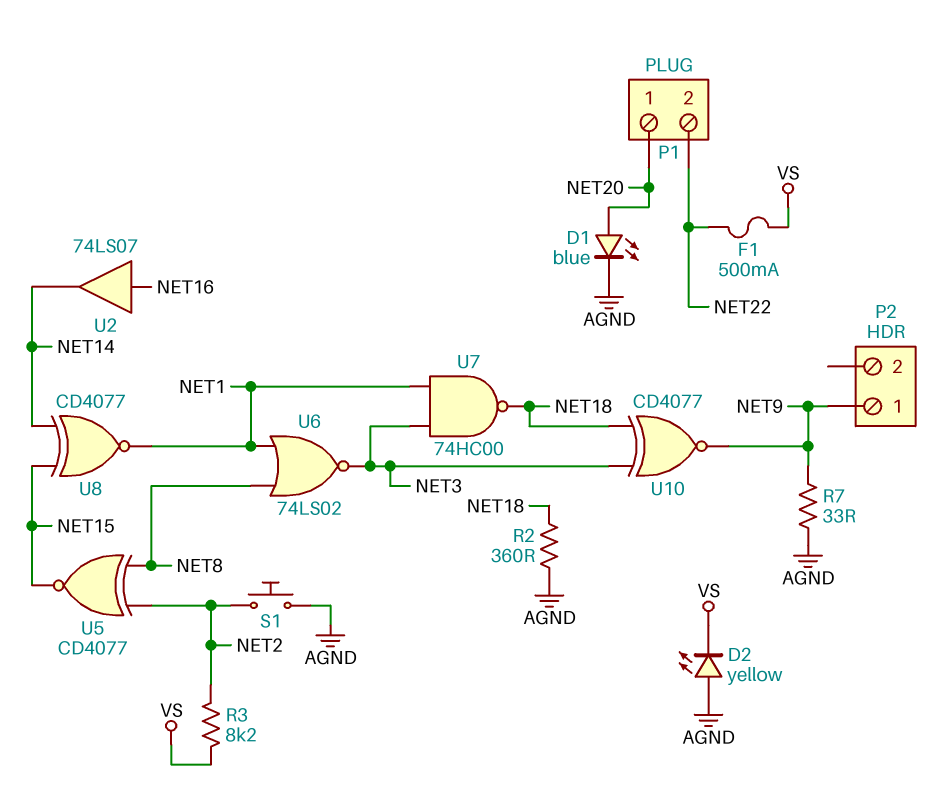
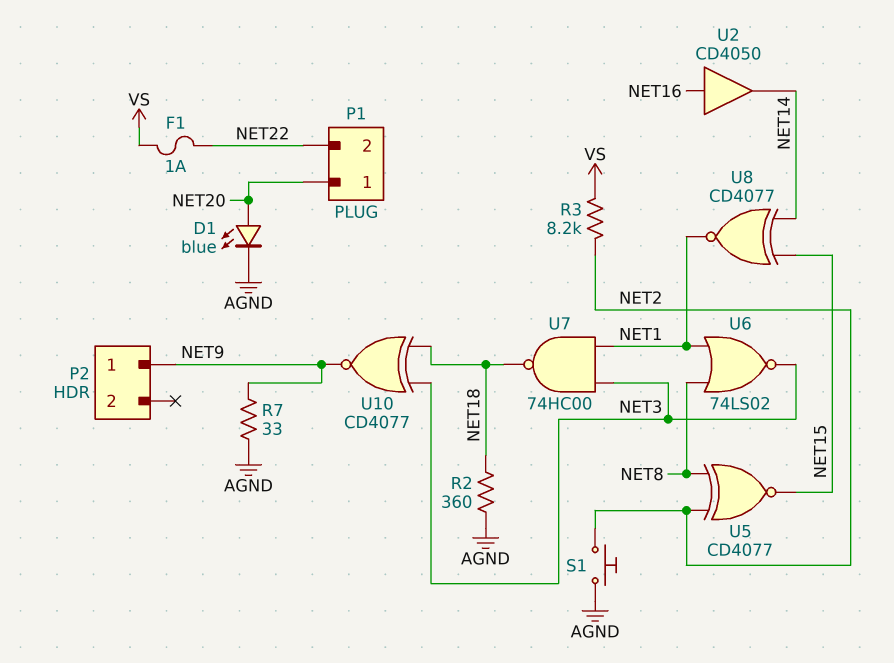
D2: LED yellow (A AGND, K VS) -> none
F1: 500mA (NET22, VS) -> 1A (NET22, VS)
U2: buffer 74LS07 (in NET16, out NET14) -> buffer CD4050 (in NET16, out NET14)

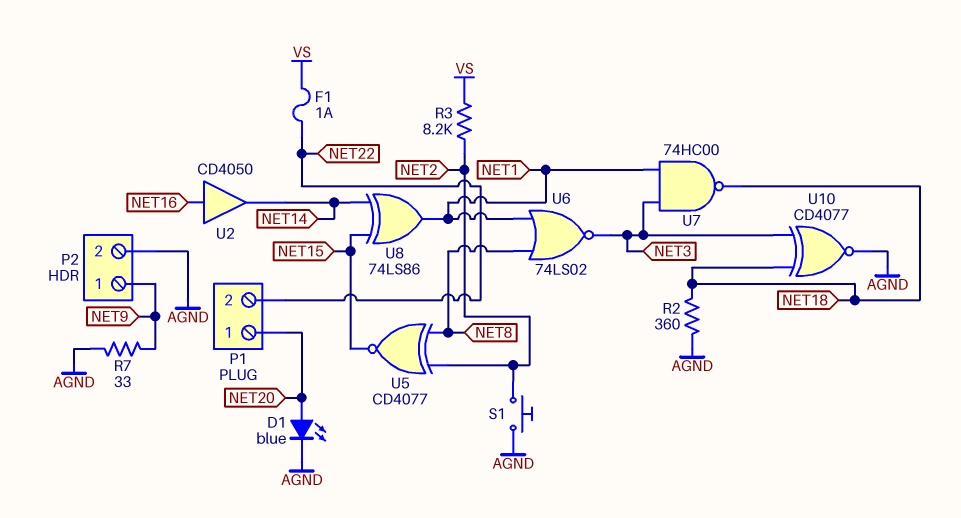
P2 pin 2: none -> AGND
U8: XNOR CD4077 (in NET14, in NET15, out NET1) -> XOR 74LS86 (in NET14, in NET15, out NET1)
U10: XNOR CD4077 (in NET3, in NET18, out NET9) -> XNOR CD4077 (in NET3, in NET18, out AGND)

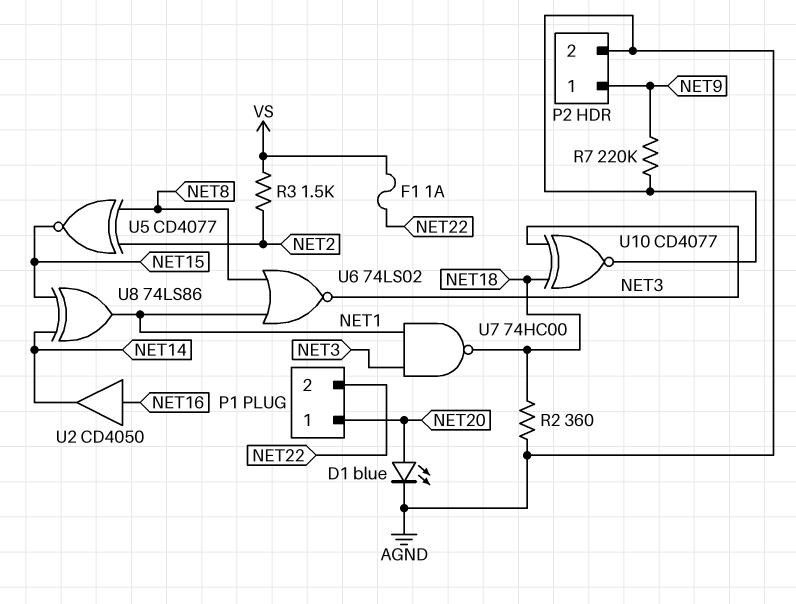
R3: 8.2k (NET2, VS) -> 1.5k (NET2, VS)
R7: 33 (AGND, NET9) -> 220k (AGND, NET9)
S1: button (AGND, NET2) -> none

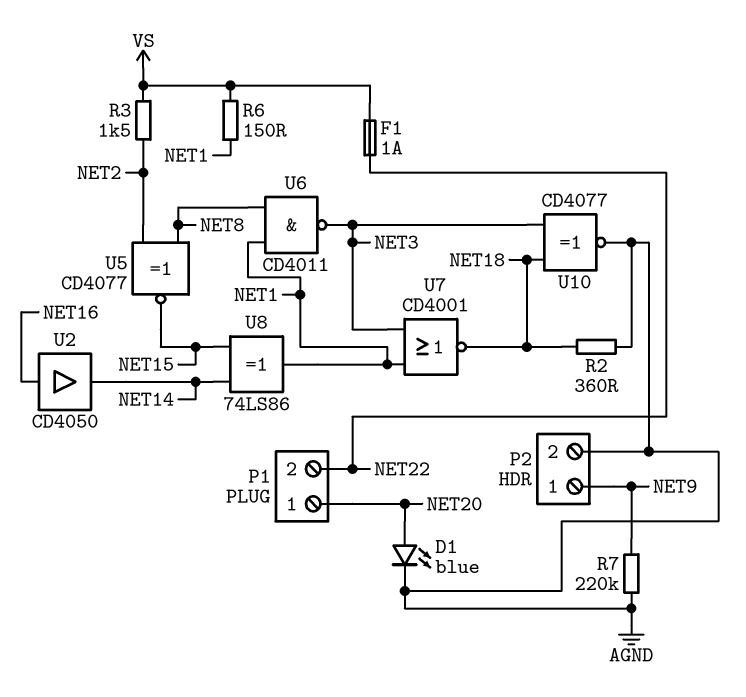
R6: none -> 150 (NET1, VS)
U6: NOR 74LS02 (in NET1, in NET8, out NET3) -> NAND CD4011 (in NET1, in NET8, out NET3)
U7: NAND 74HC00 (in NET1, in NET3, out NET18) -> NOR CD4001 (in NET1, in NET3, out NET18)

